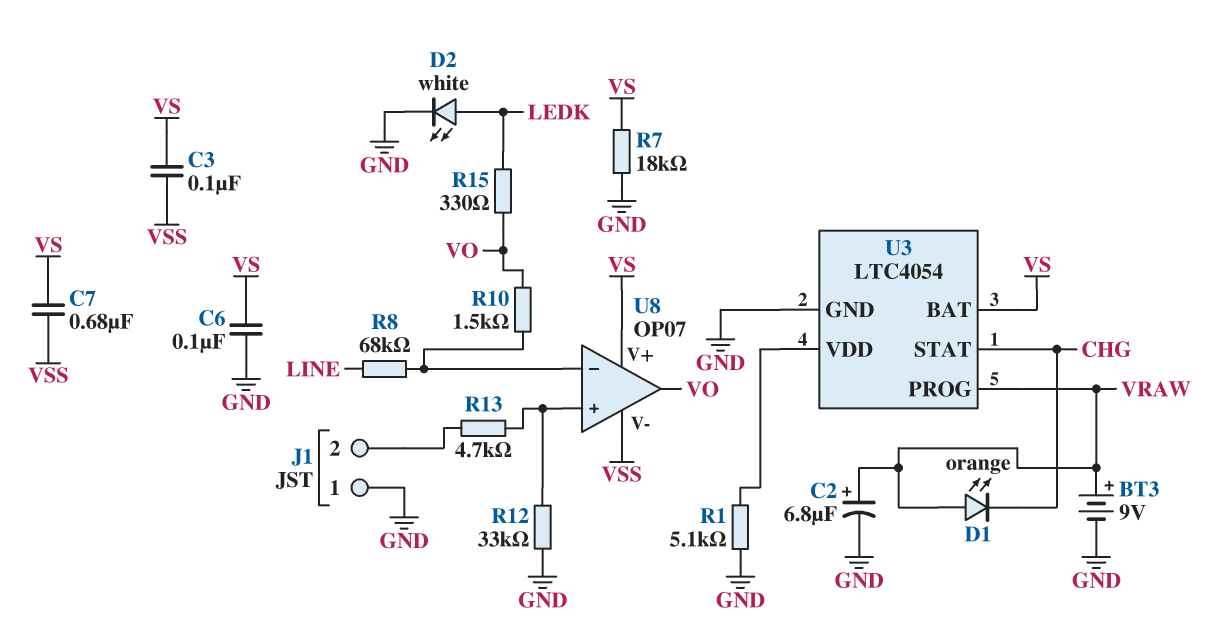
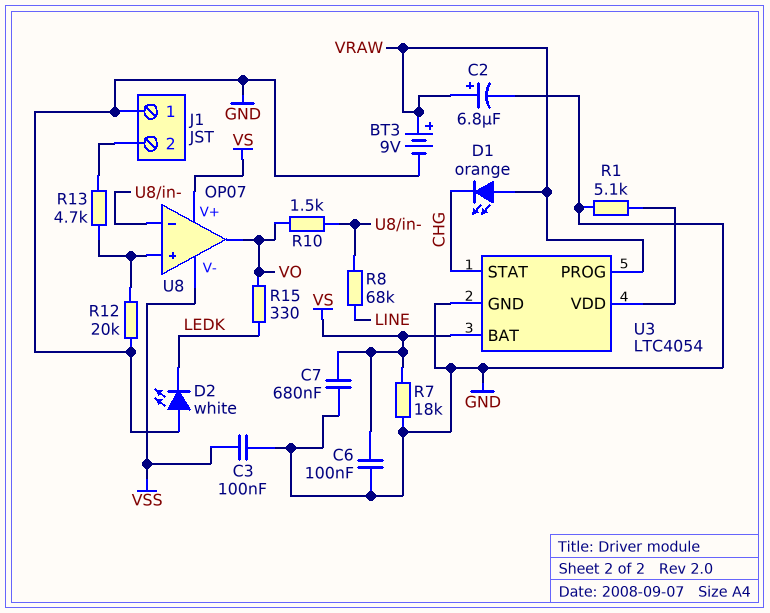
C3: 100nF (VS, VSS) -> 100nF (GND, VSS)
C7: 680nF (VS, VSS) -> 680nF (GND, VS)
D2: LED white (A LEDK, K GND) -> LED white (A GND, K LEDK)
R12: 33k (GND, U8/in+) -> 20k (GND, U8/in+)

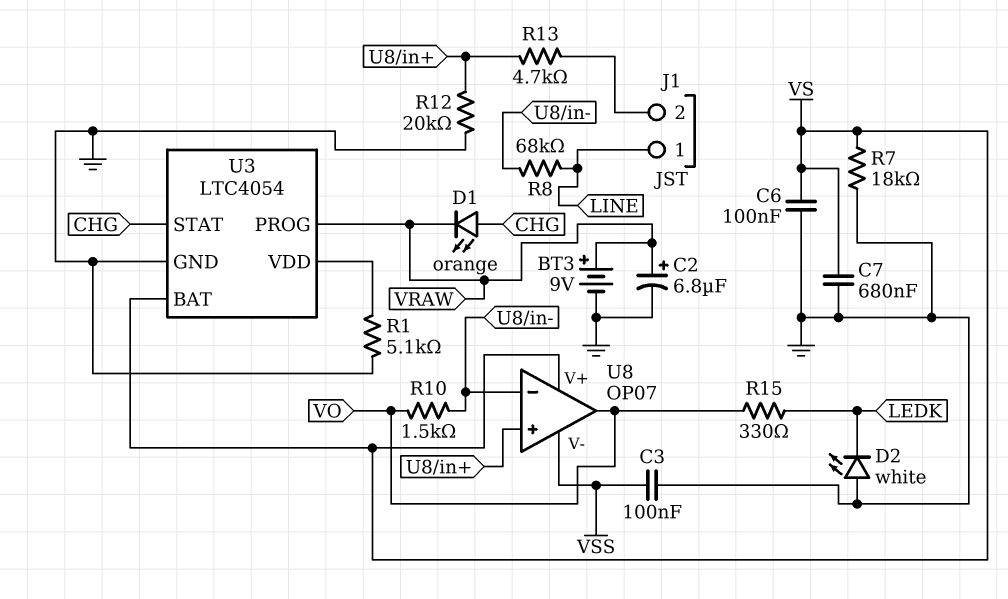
D1: LED orange (A VRAW, K CHG) -> LED orange (A CHG, K VRAW)
J1 pin 1: GND -> LINE

